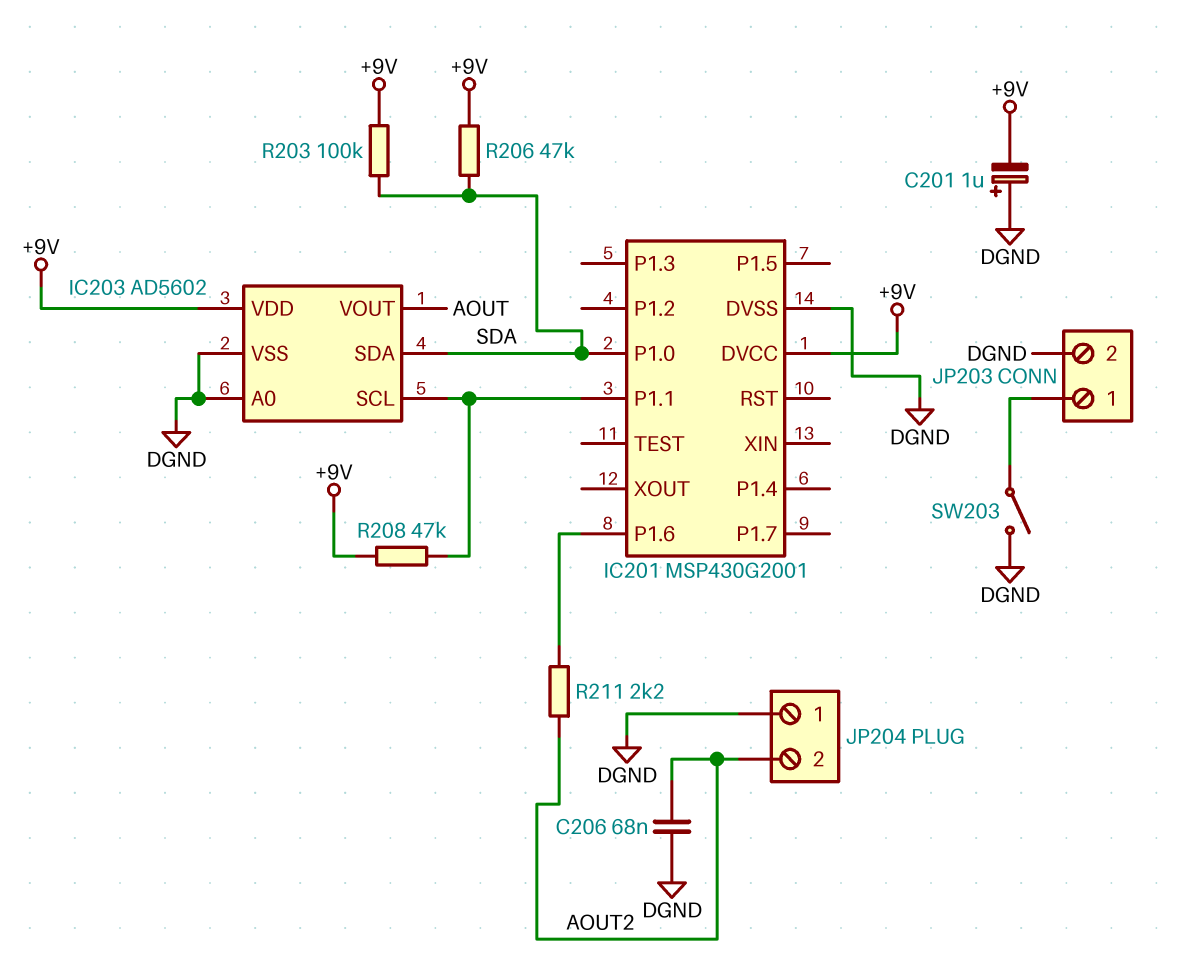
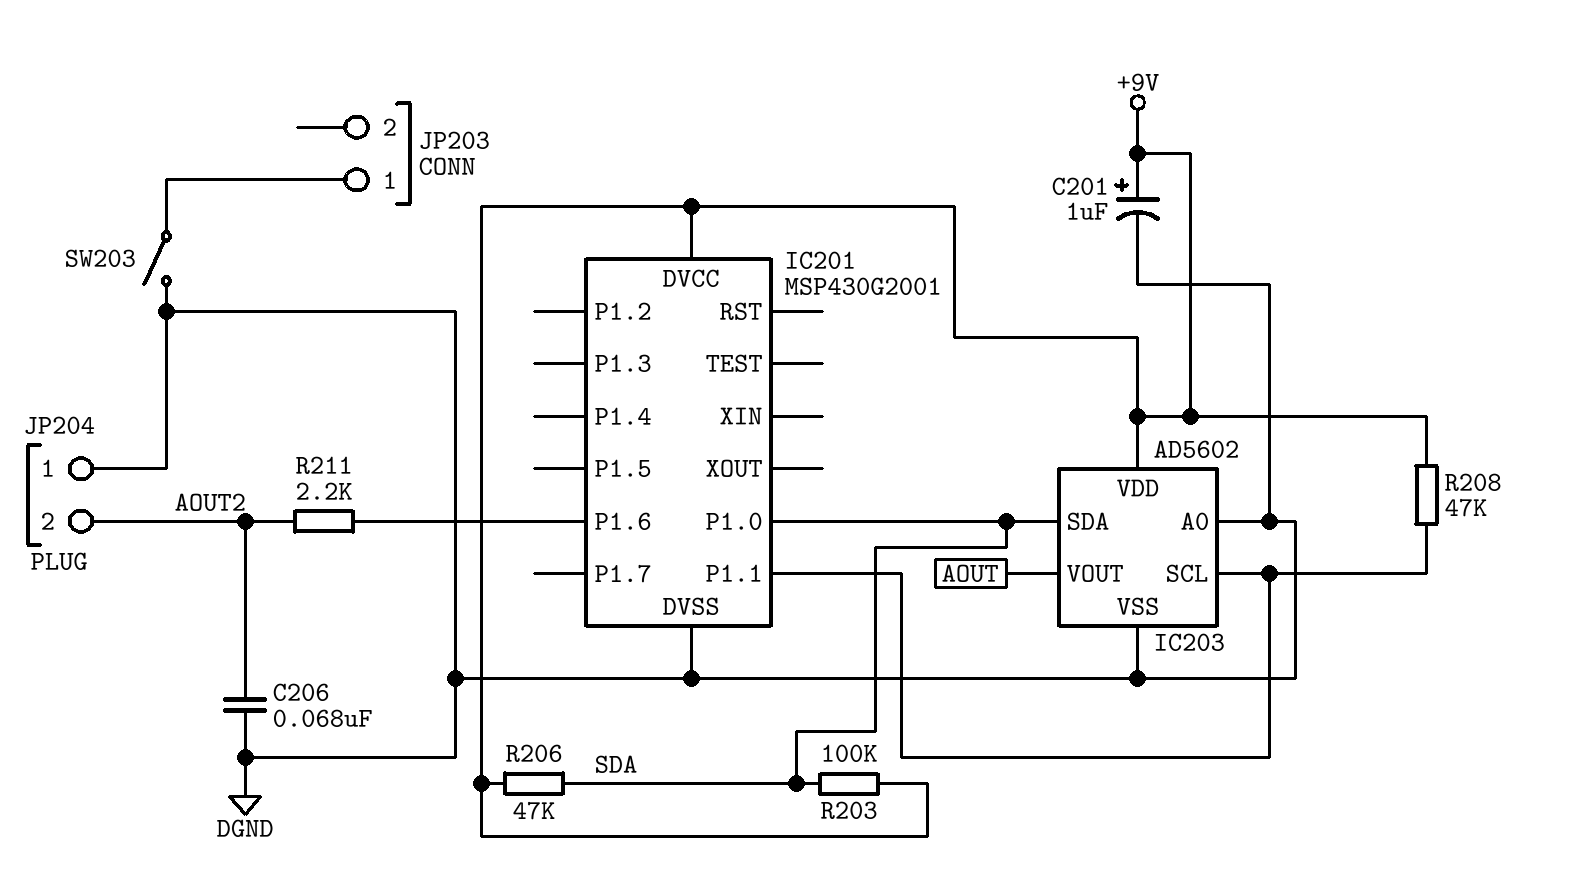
C201: 1uF (plus DGND, minus +9V) -> 1uF (plus +9V, minus DGND)
JP203 pin 2: DGND -> none

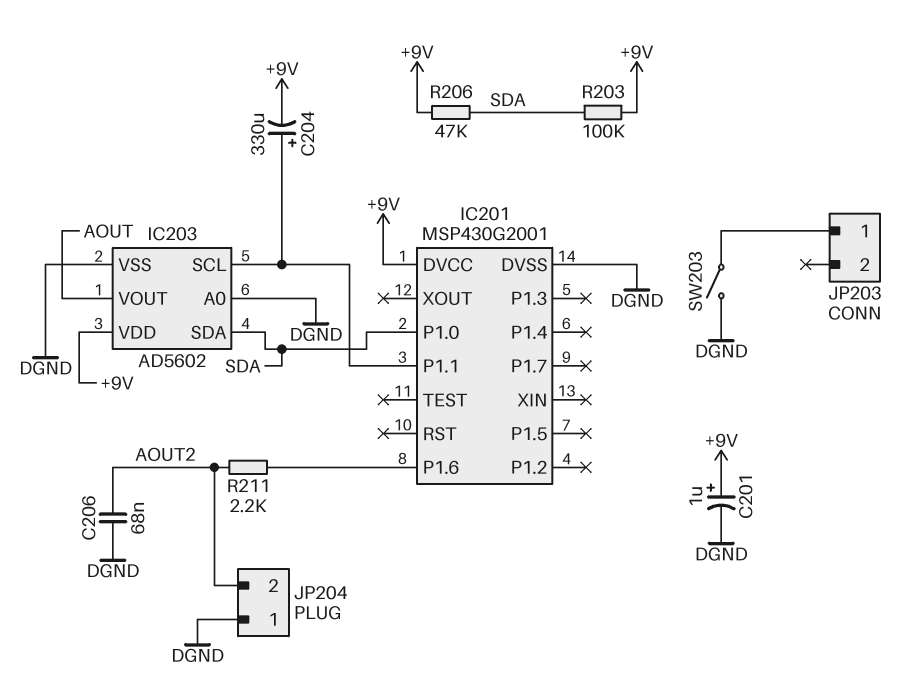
C204: none -> 330uF (plus IC201/P1.1, minus +9V)
R208: 47k (+9V, IC201/P1.1) -> none

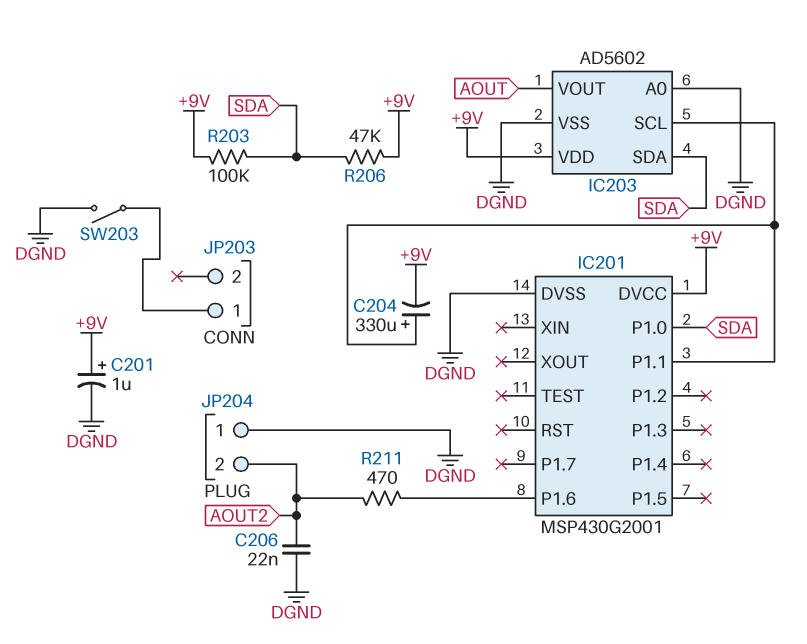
C206: 68nF (AOUT2, DGND) -> 22nF (AOUT2, DGND)
R211: 2.2k (AOUT2, IC201/P1.6) -> 470 (AOUT2, IC201/P1.6)

